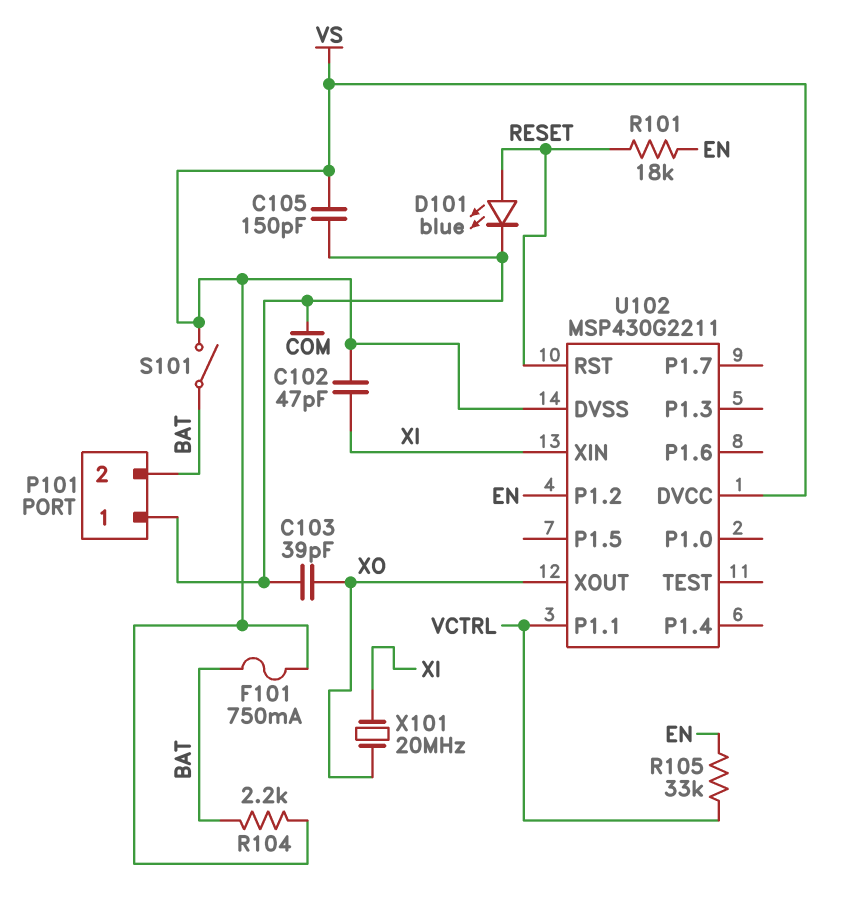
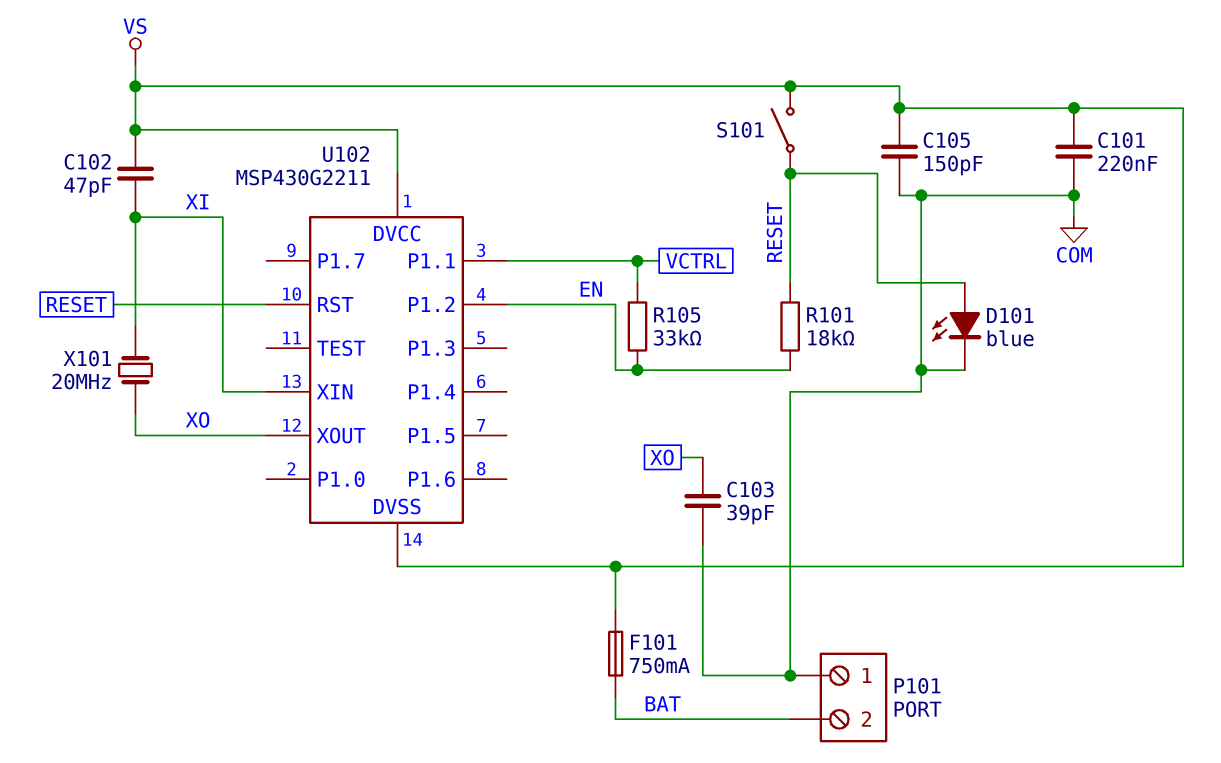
C101: none -> 220nF (COM, VS)
R104: 2.2k (BAT, VS) -> none
S101: switch (BAT, VS) -> switch (RESET, VS)

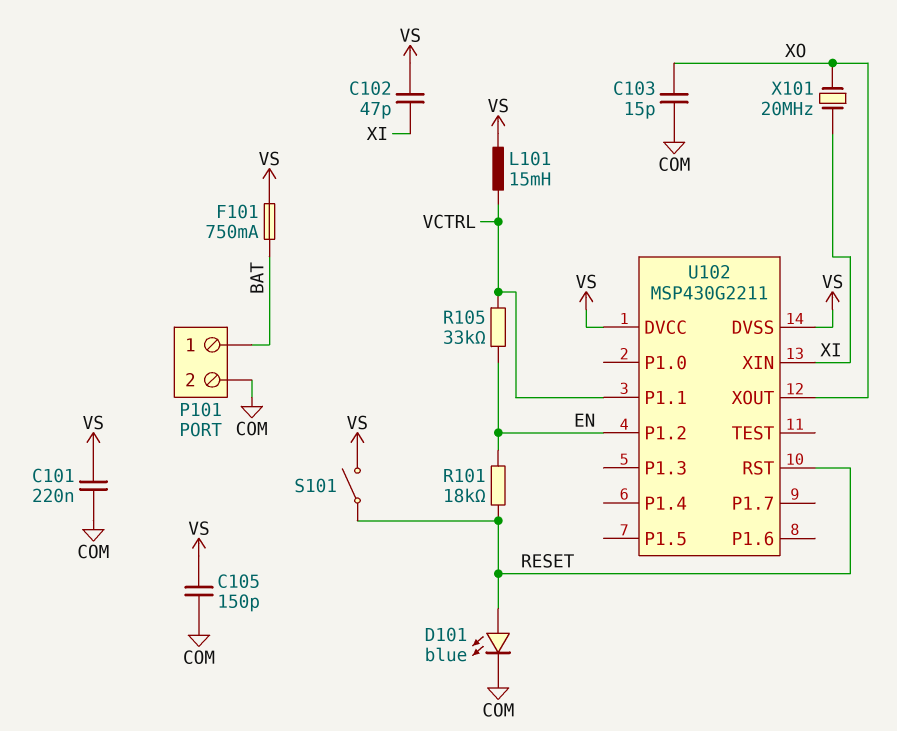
C103: 39pF (COM, XO) -> 15pF (COM, XO)
L101: none -> 15mH (VCTRL, VS)
P101 pin 1: COM -> BAT
P101 pin 2: BAT -> COM

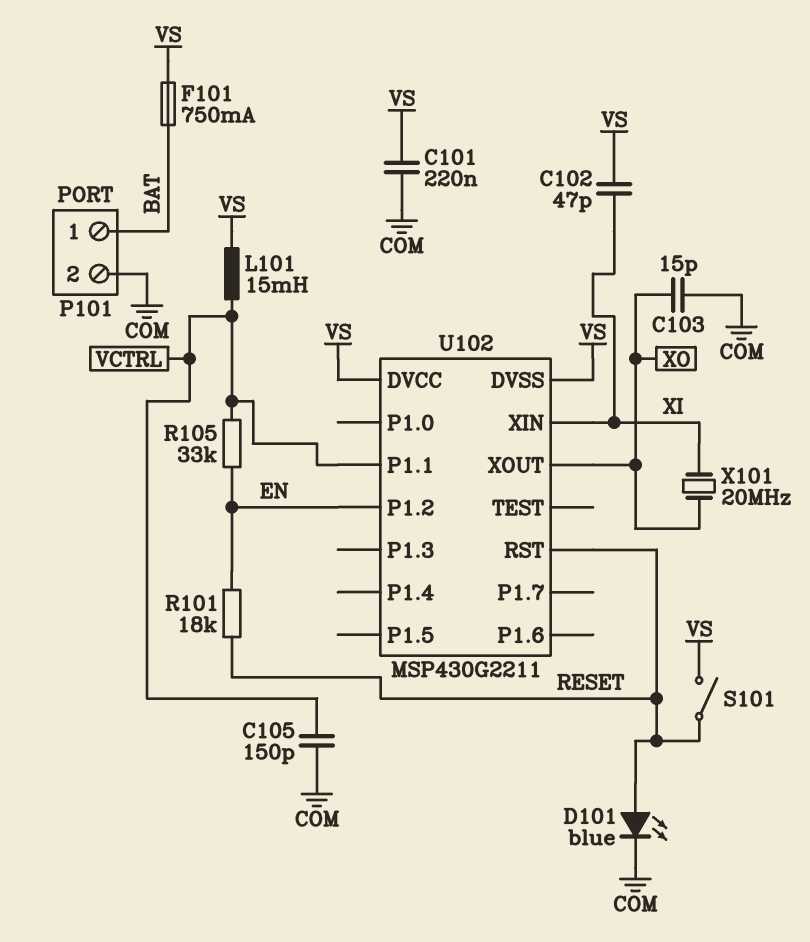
C105: 150pF (COM, VS) -> 150pF (COM, VCTRL)

